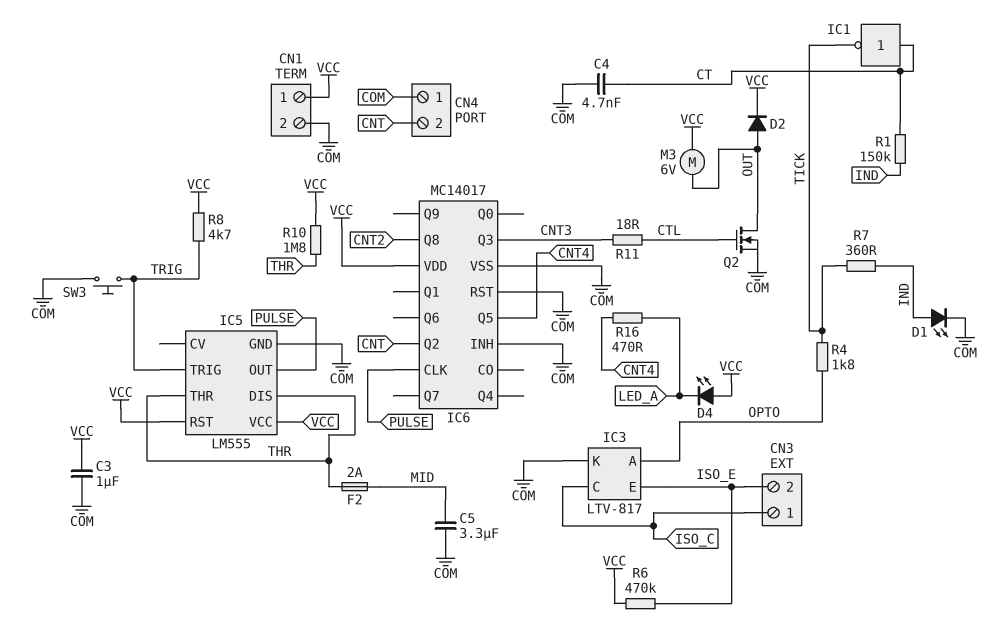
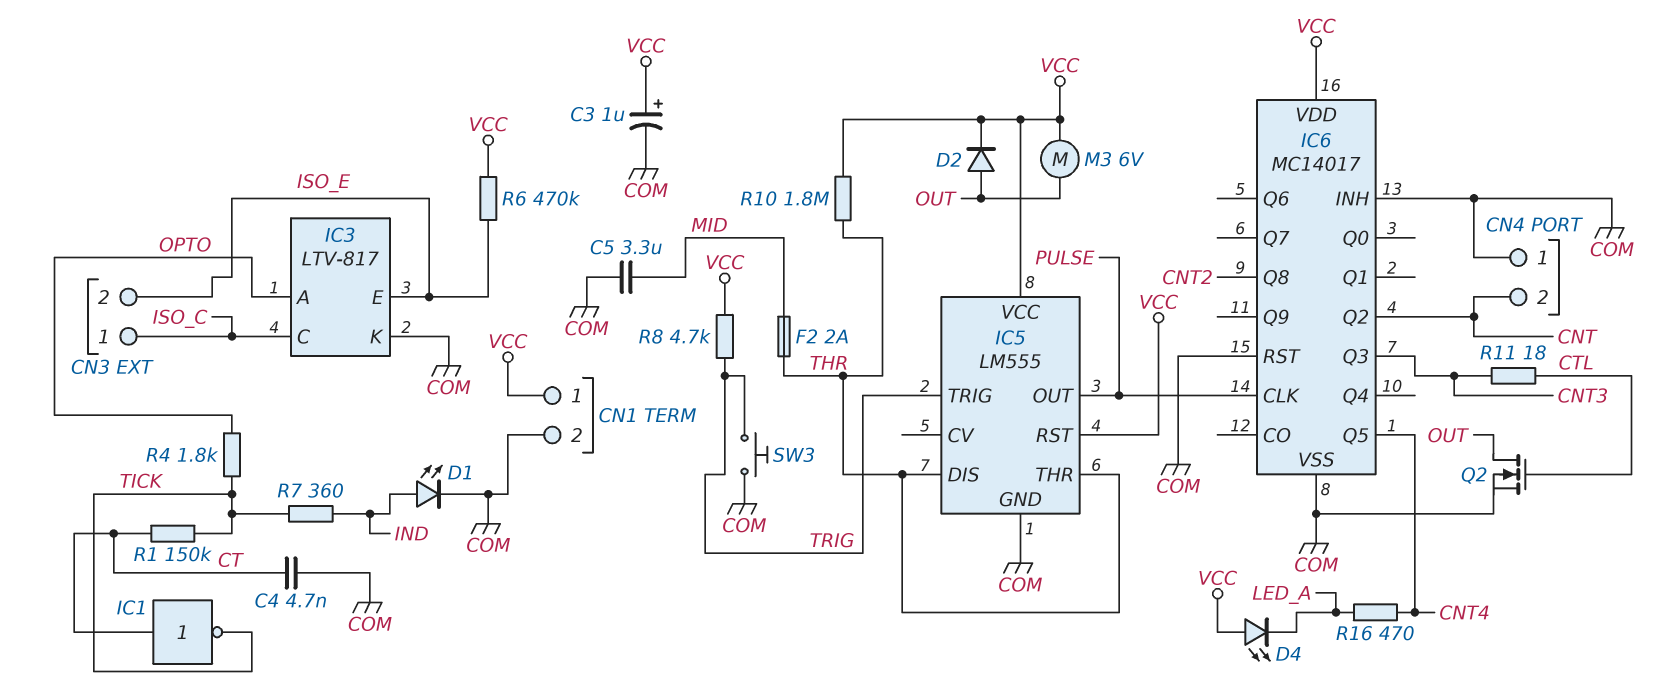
C3: 1uF (COM, VCC) -> 1uF (plus VCC, minus COM)
R1: 150k (CT, IND) -> 150k (CT, TICK)

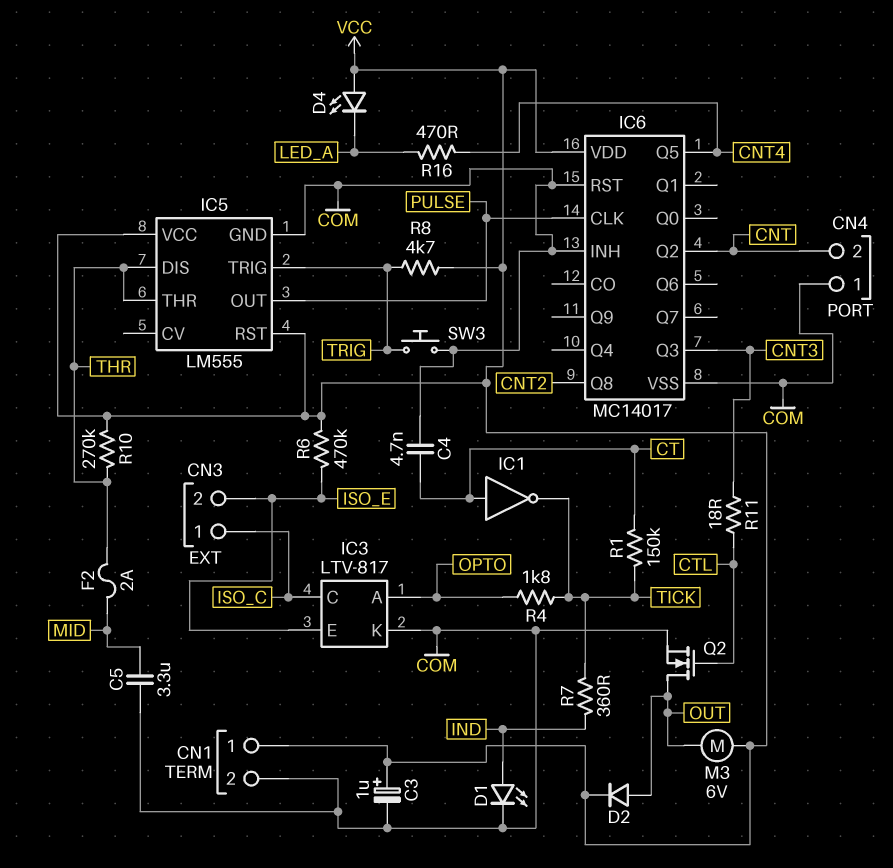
R10: 1.8M (THR, VCC) -> 270k (THR, VCC)

